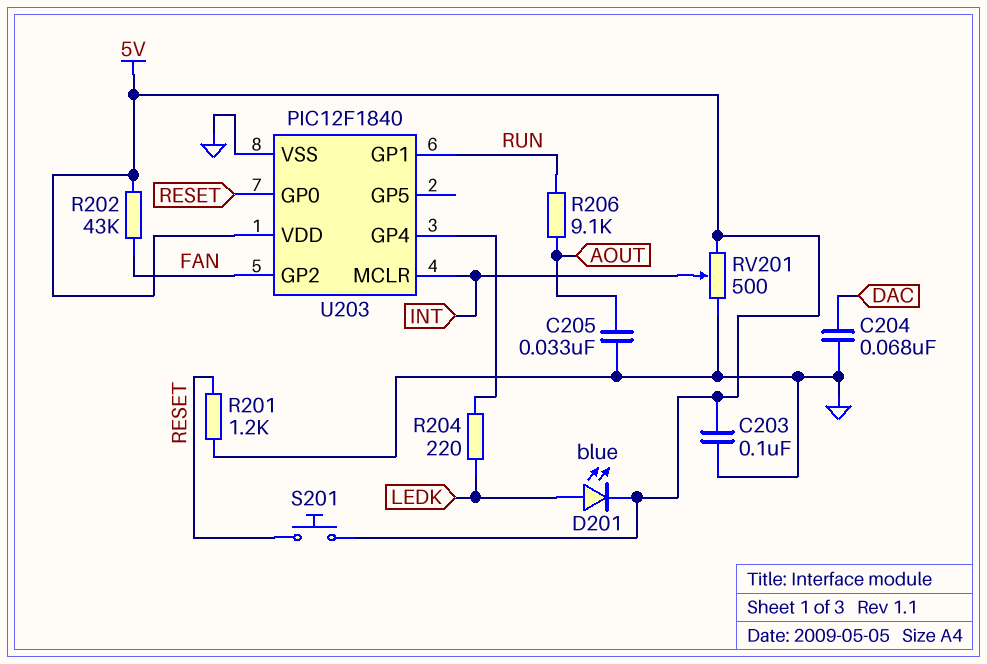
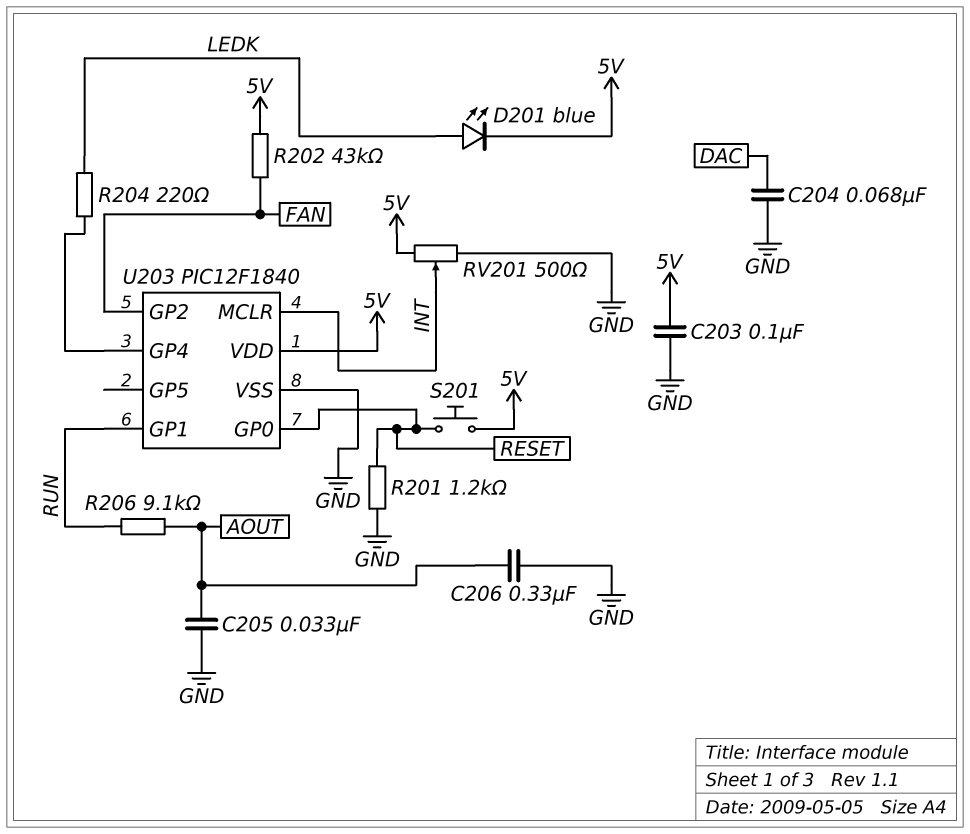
C206: none -> 330nF (AOUT, GND)

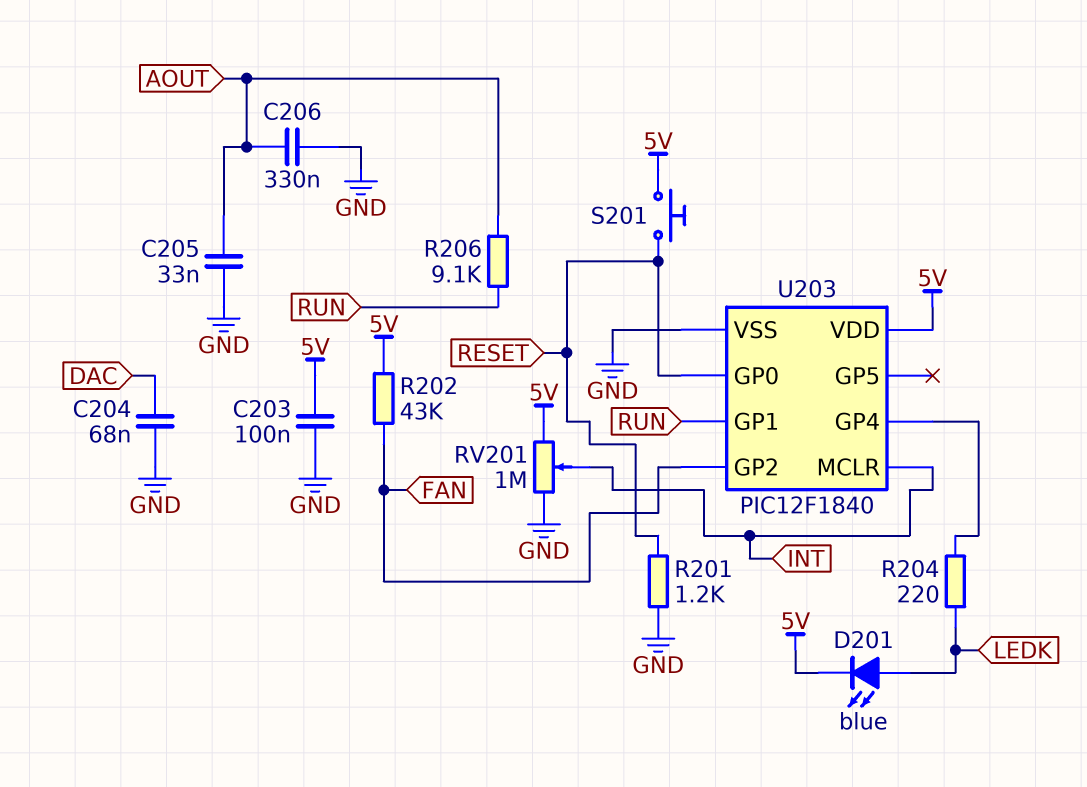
RV201: 500 (5V, GND, wiper INT) -> 1M (5V, GND, wiper INT)

